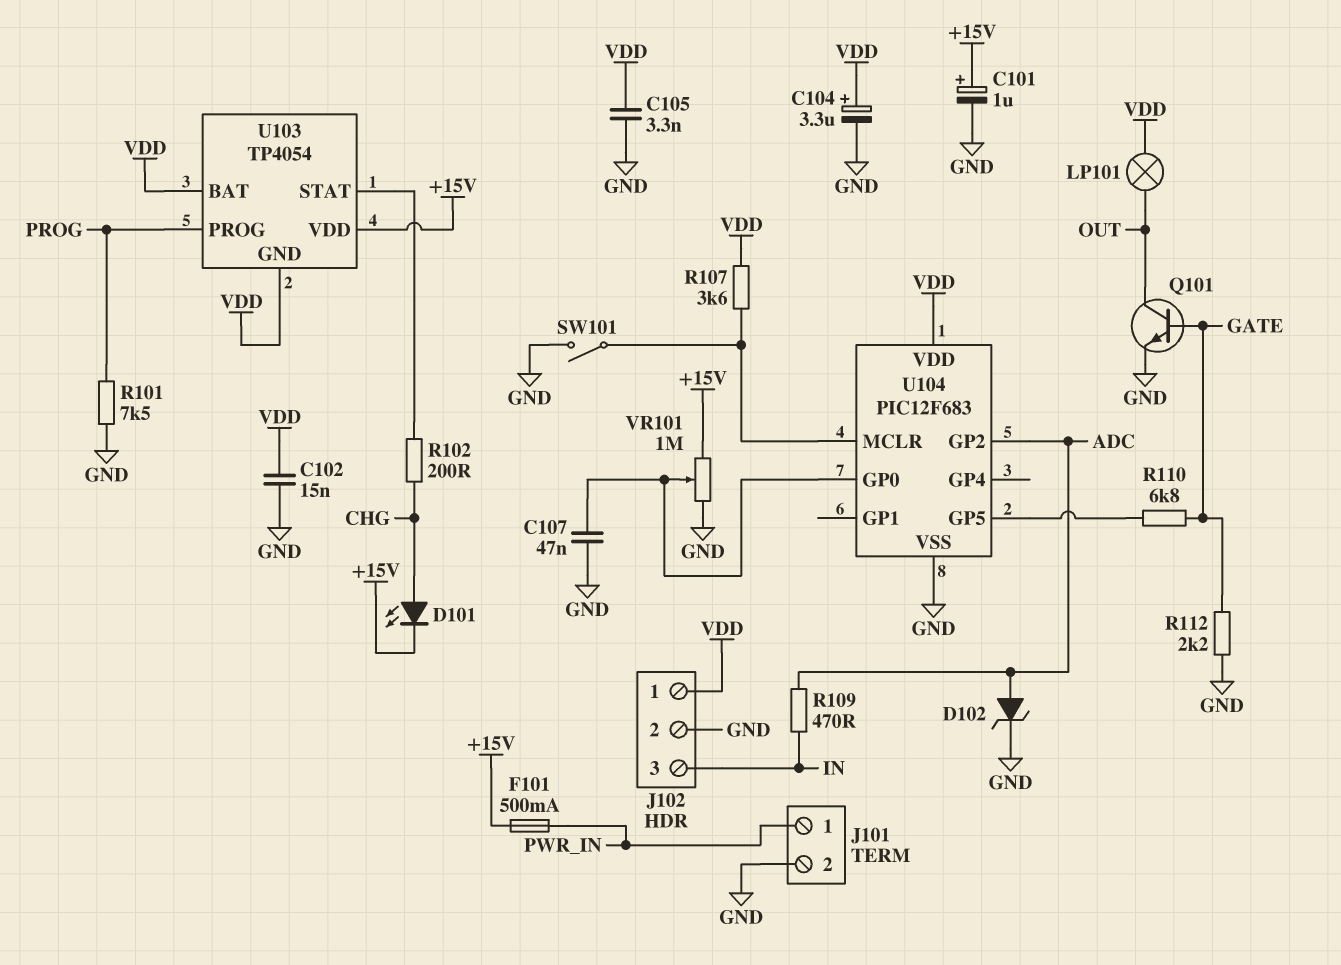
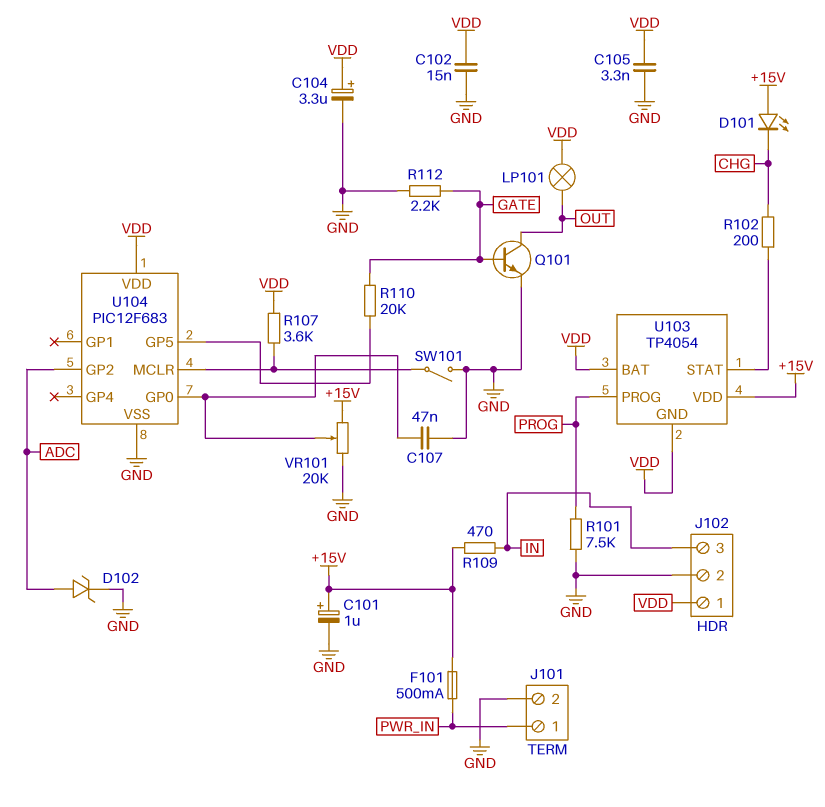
D101: LED (A CHG, K +15V) -> LED (A +15V, K CHG)
R109: 470 (ADC, IN) -> 470 (+15V, IN)
R110: 6.8k (GATE, U104/GP5) -> 20k (GATE, U104/GP5)
VR101: 1M (+15V, GND, wiper U104/GP0) -> 20k (+15V, GND, wiper U104/GP0)

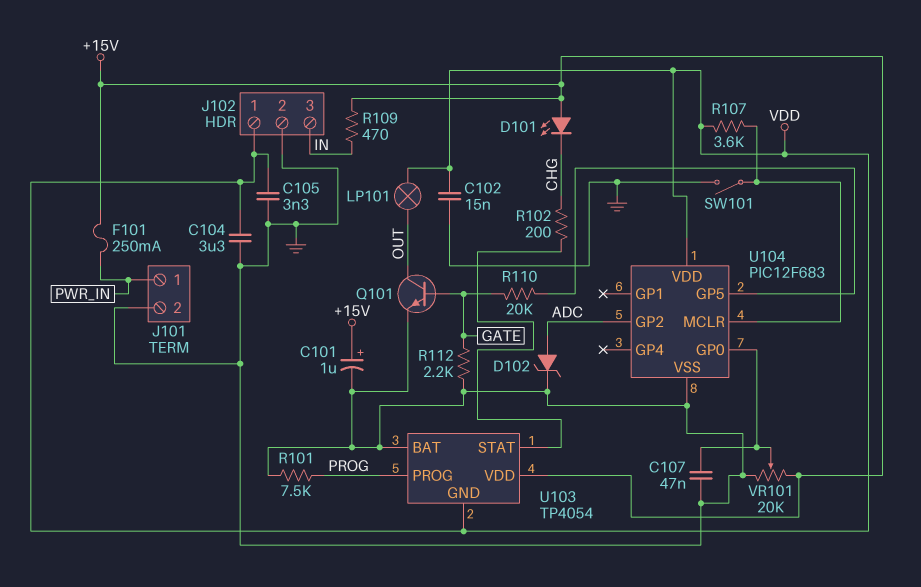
C104: 3.3uF (plus VDD, minus GND) -> 3.3uF (GND, VDD)
F101: 500mA (+15V, PWR_IN) -> 250mA (+15V, PWR_IN)
U103 pin BAT: VDD -> GND

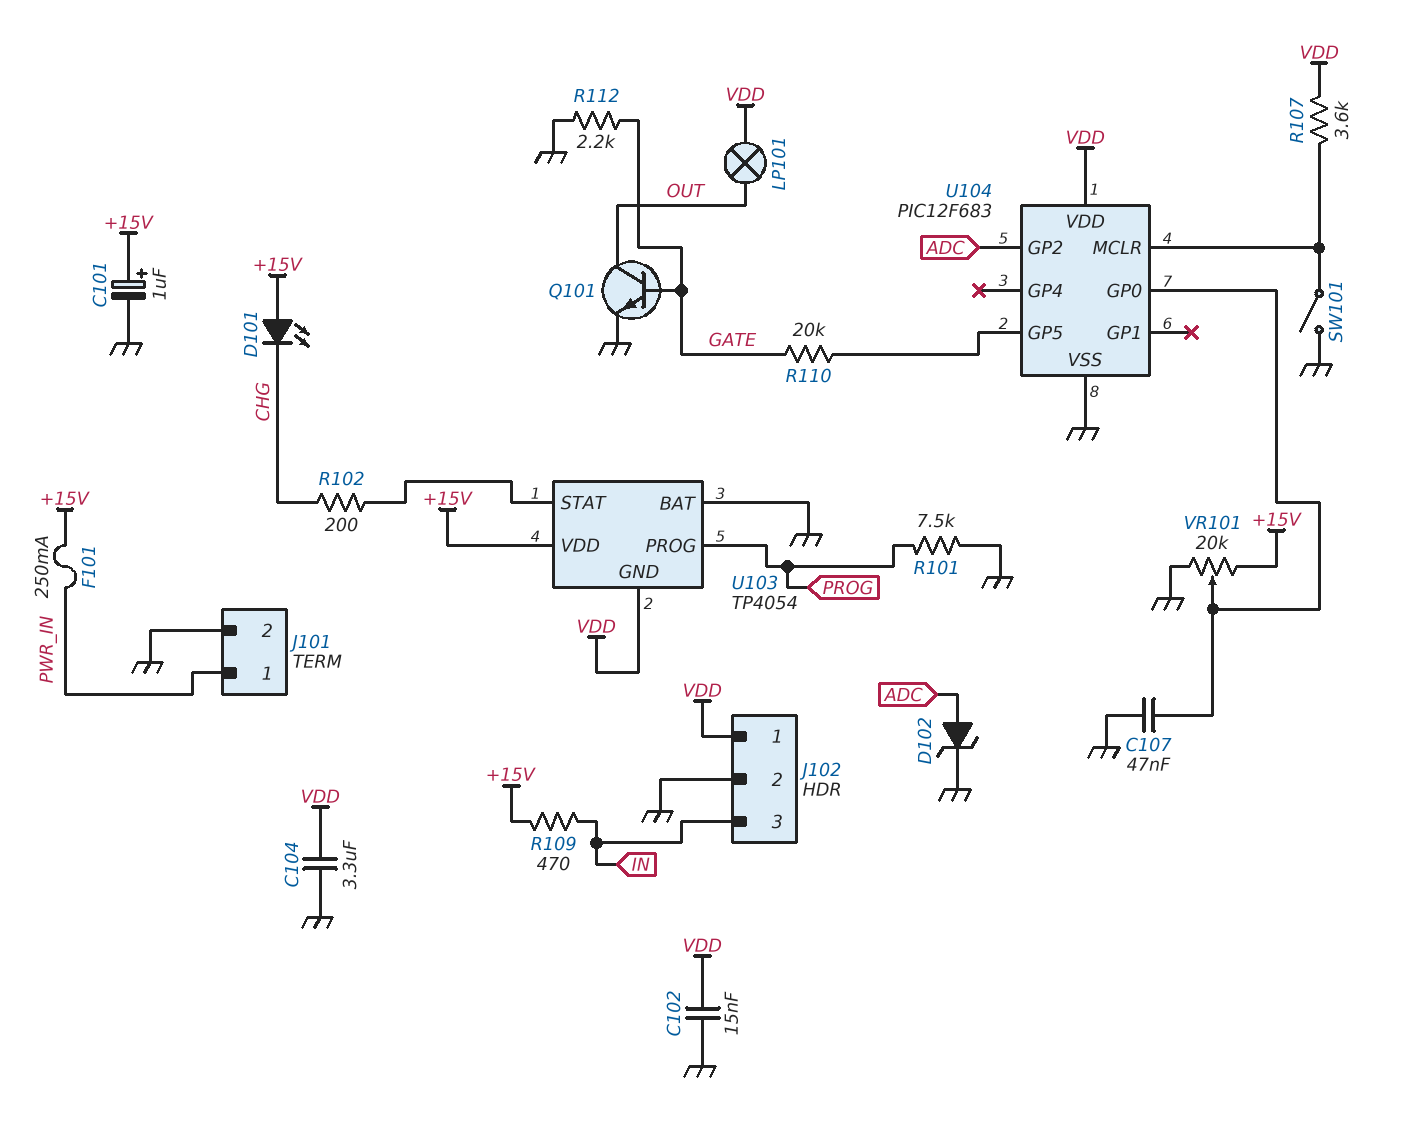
C105: 3.3nF (GND, VDD) -> none

